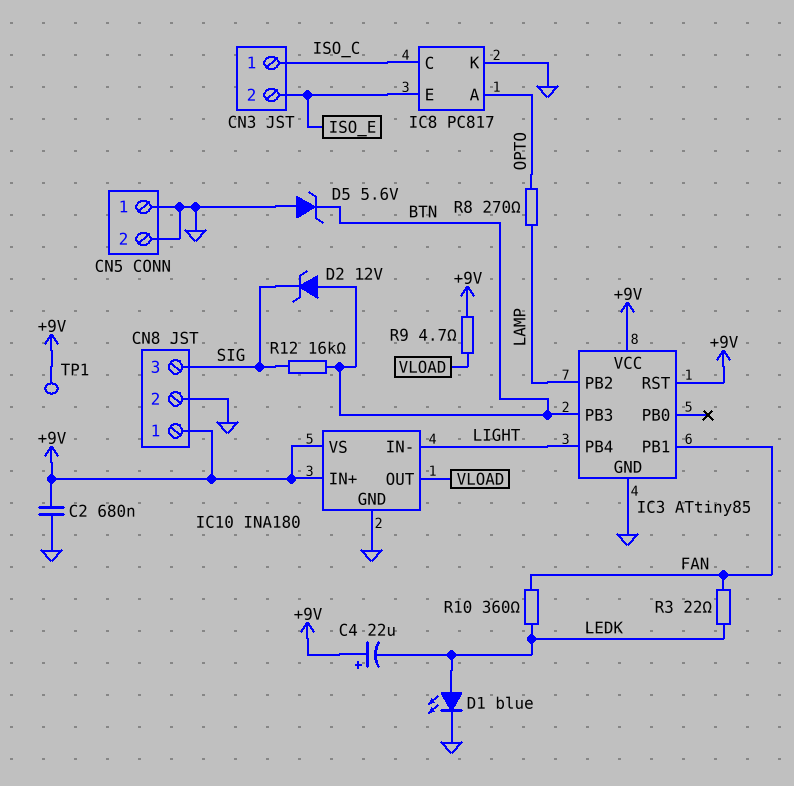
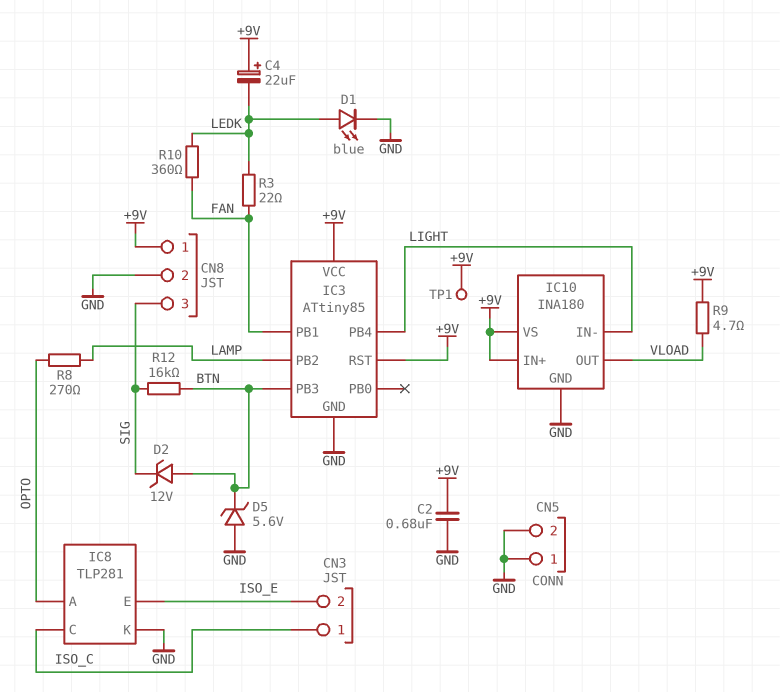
IC8: PC817 -> TLP281

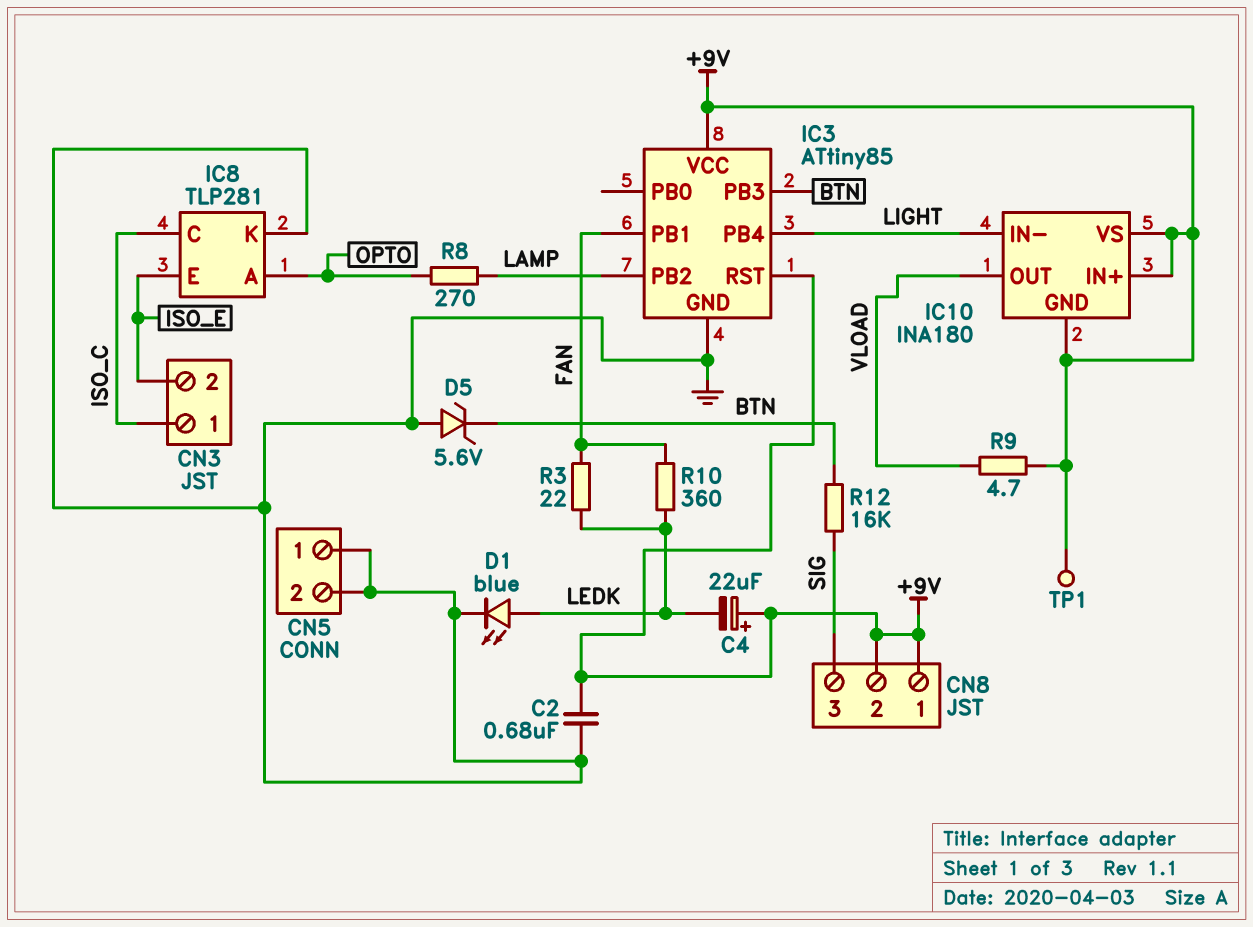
CN8 pin 2: GND -> +9V
D2: zener 12V (A BTN, K SIG) -> none
IC10 pin GND: GND -> +9V

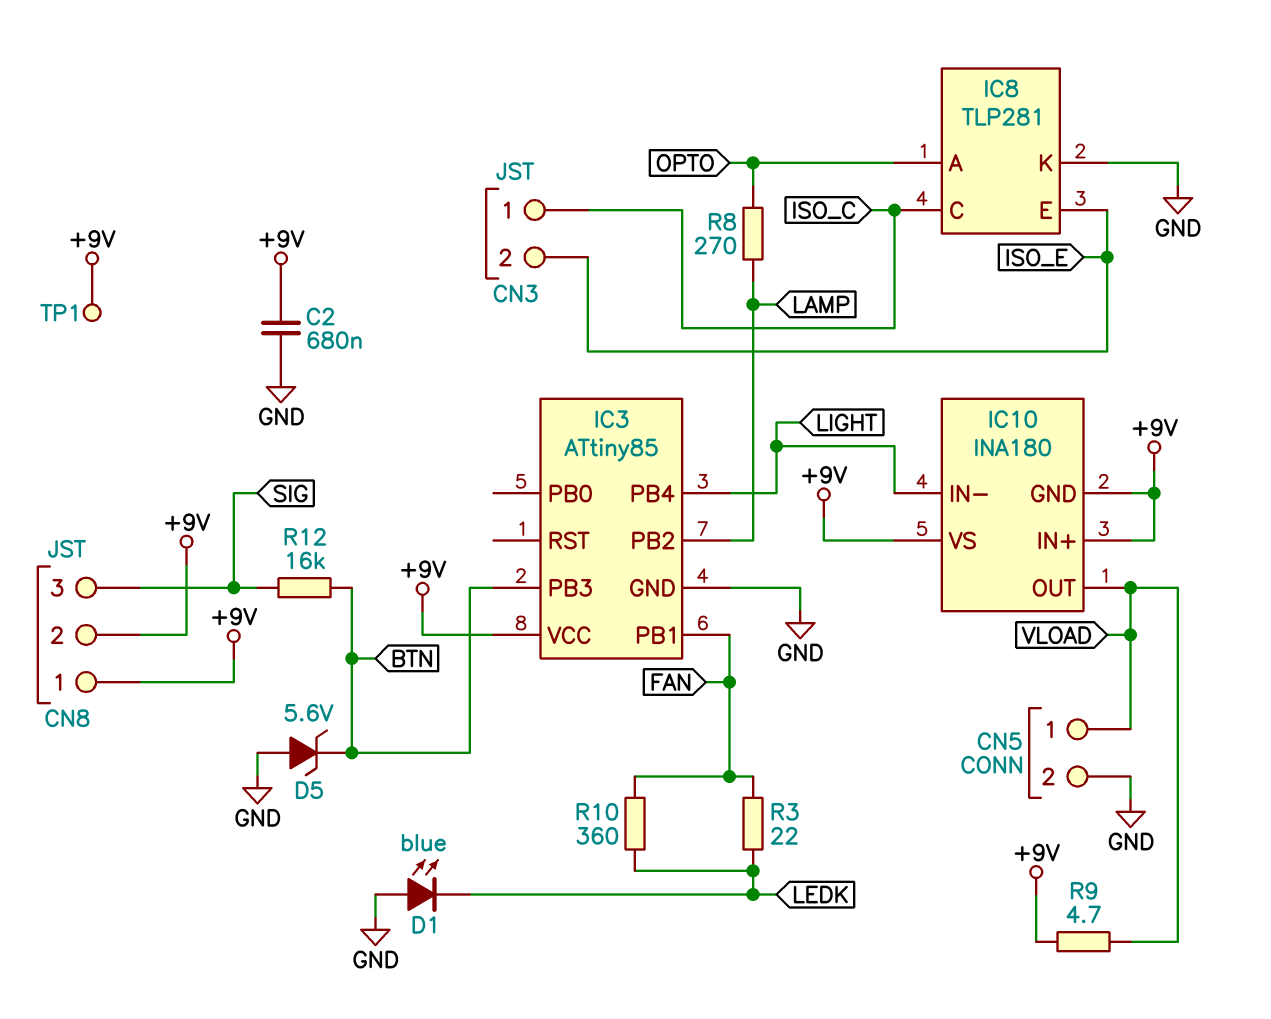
C4: 22uF (plus +9V, minus LEDK) -> none
CN5 pin 1: GND -> VLOAD
D1: LED blue (A LEDK, K GND) -> LED blue (A GND, K LEDK)
IC3 pin RST: +9V -> none

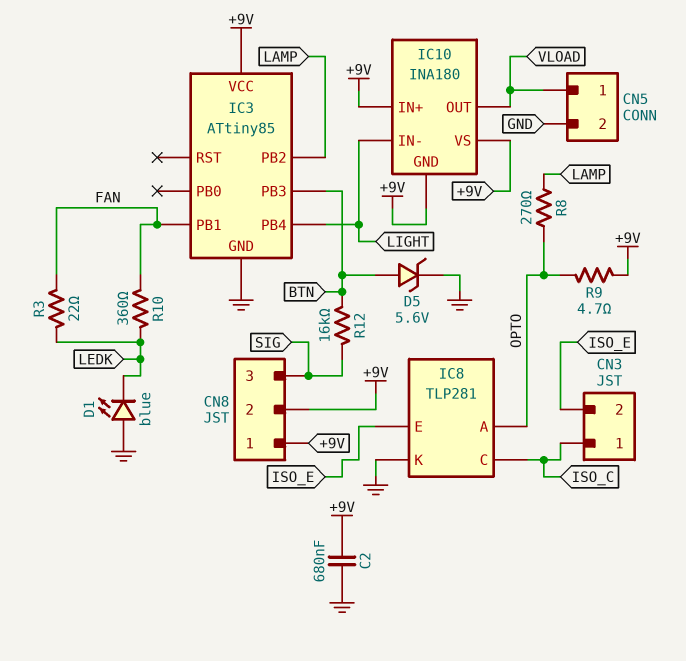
D5: zener 5.6V (A GND, K BTN) -> zener 5.6V (A BTN, K GND)
R9: 4.7 (+9V, VLOAD) -> 4.7 (+9V, OPTO)
TP1: test point (+9V) -> none

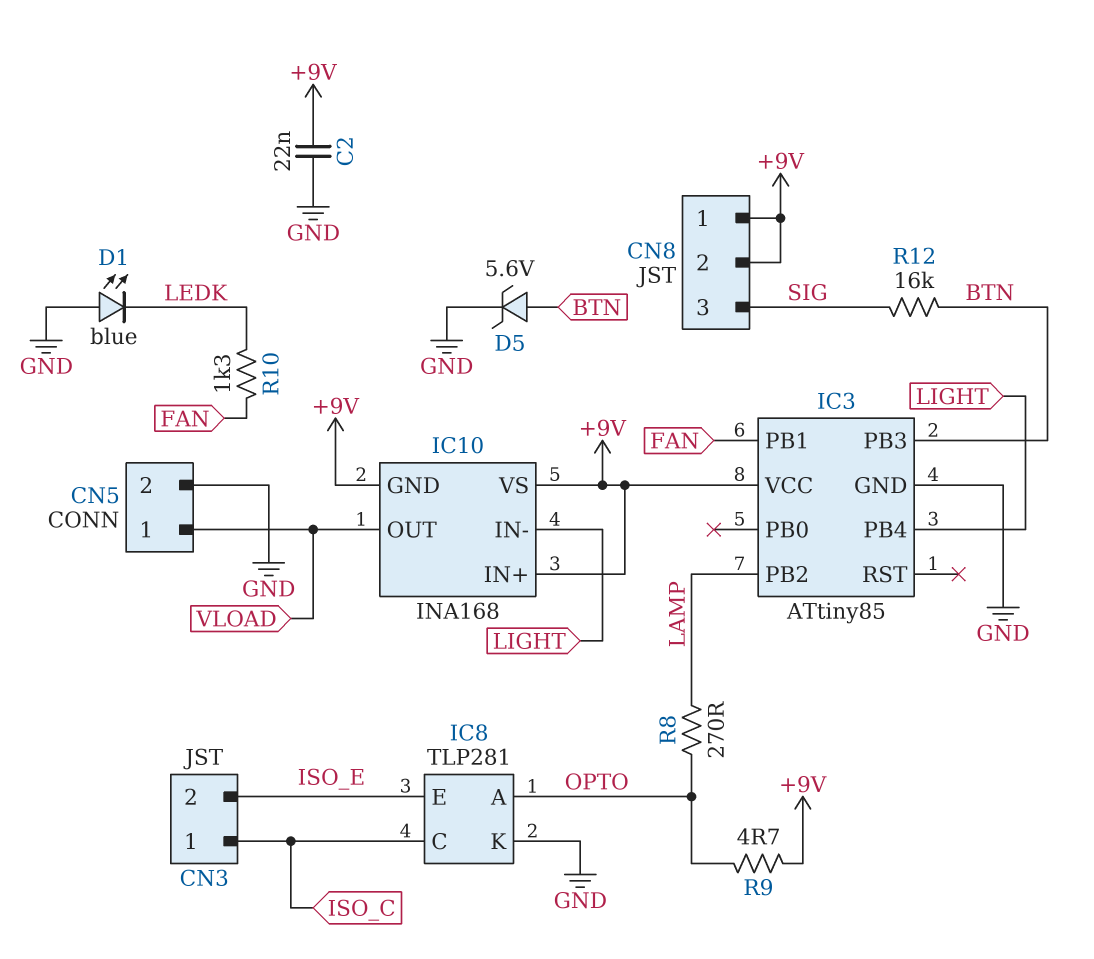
C2: 680nF (+9V, GND) -> 22nF (+9V, GND)
IC10: INA180 -> INA168
R3: 22 (FAN, LEDK) -> none
R10: 360 (FAN, LEDK) -> 1.3k (FAN, LEDK)

